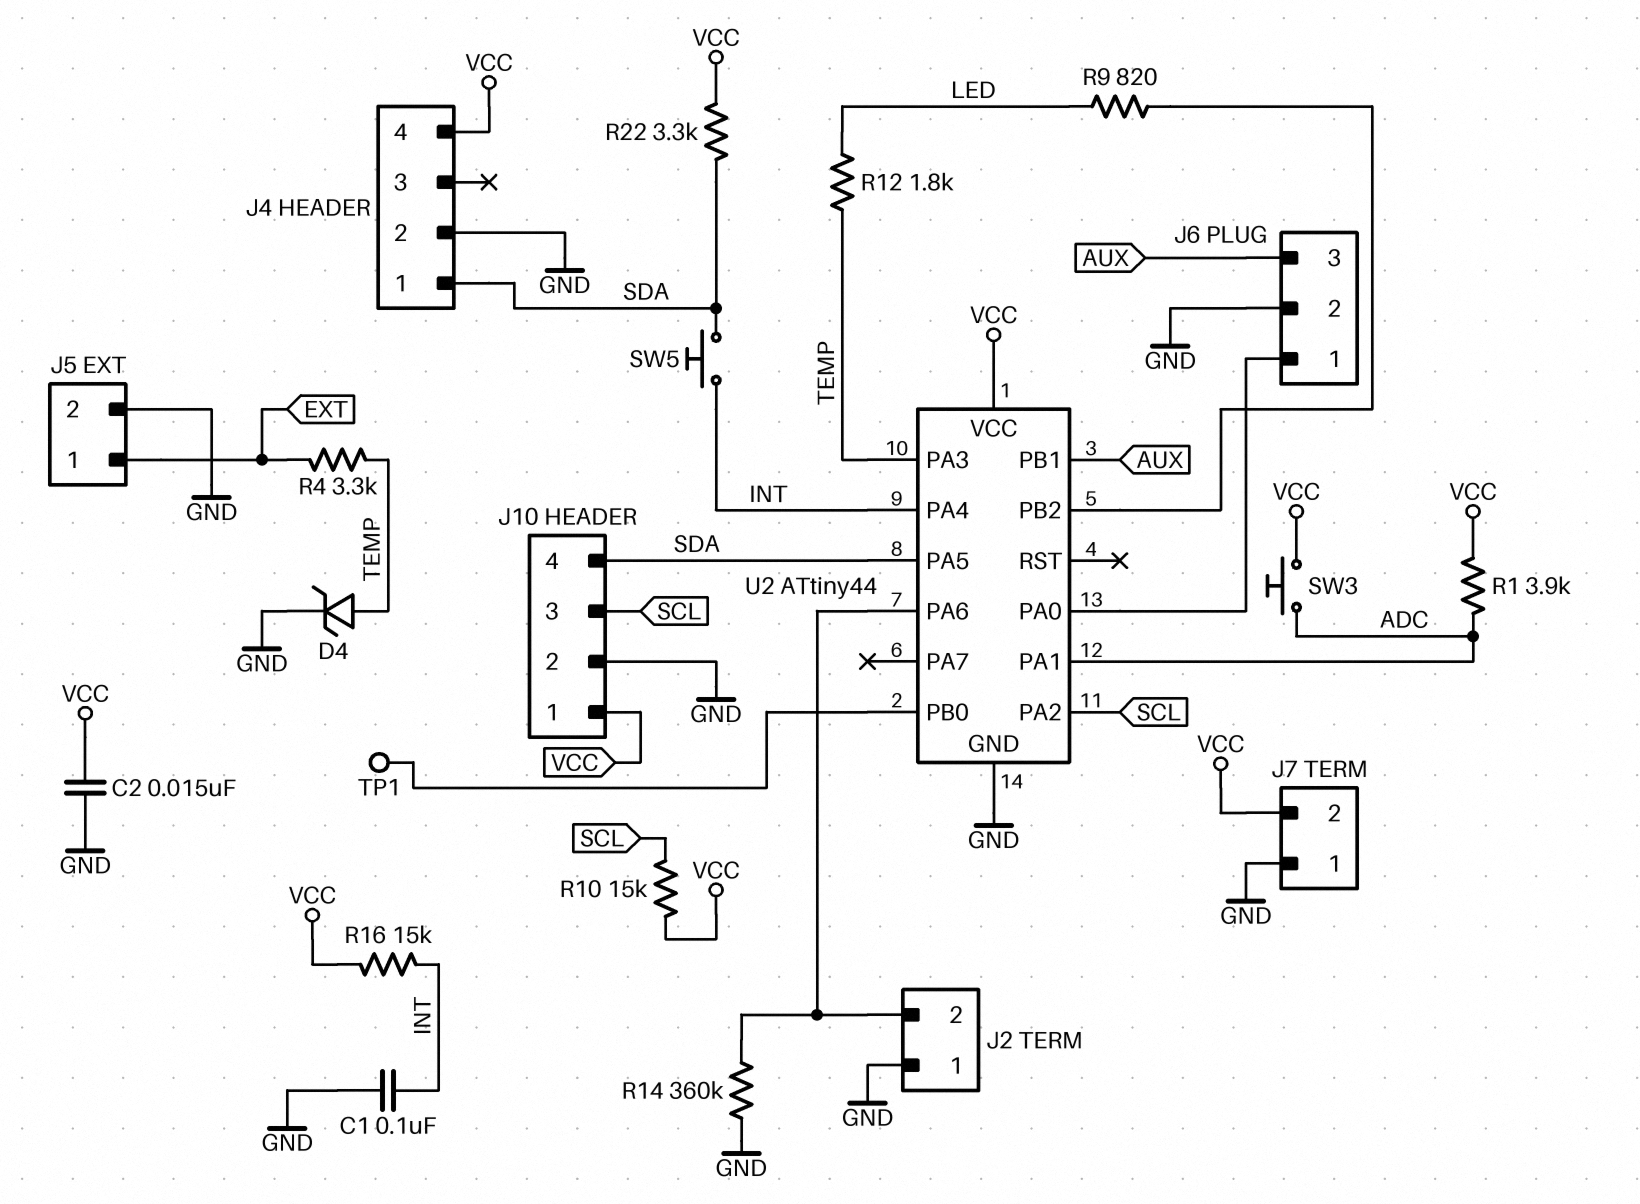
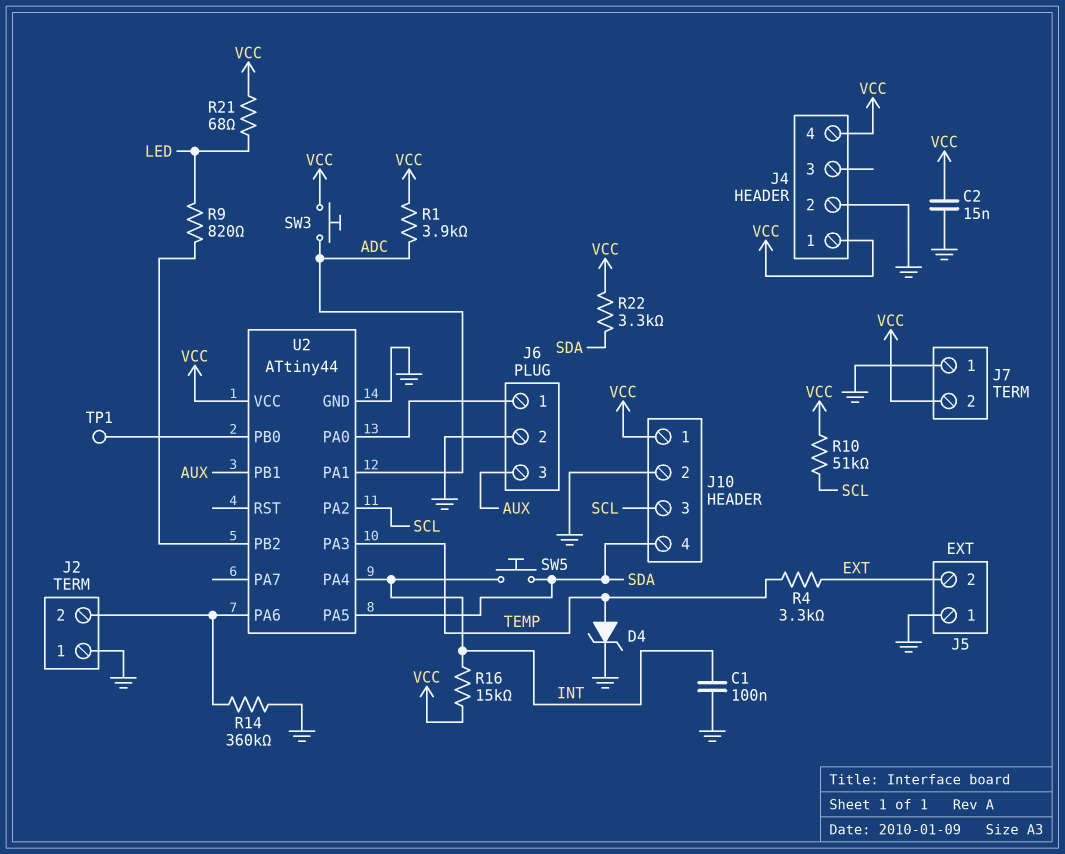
J4 pin 1: SDA -> VCC
J5 pin 1: EXT -> GND
J5 pin 2: GND -> EXT
R10: 15k (SCL, VCC) -> 51k (SCL, VCC)
R12: 1.8k (LED, TEMP) -> none
R21: none -> 68 (LED, VCC)

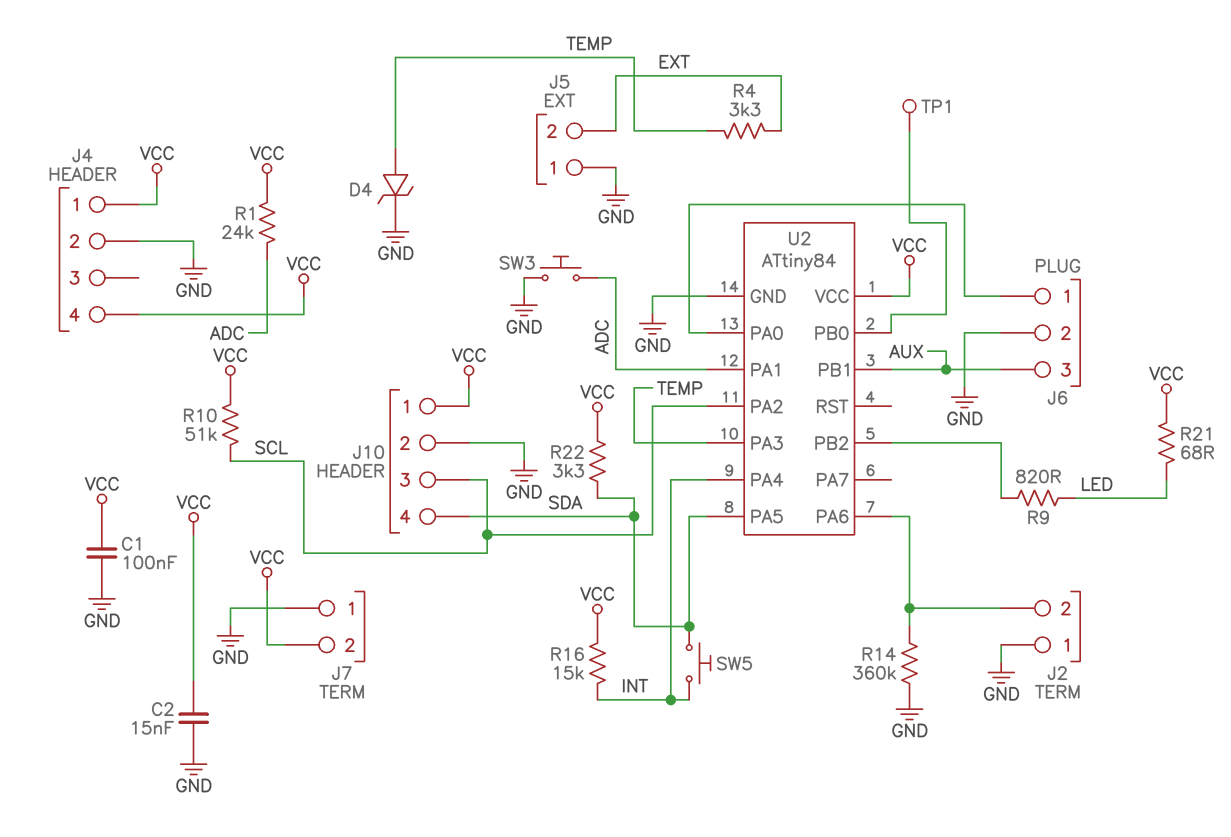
C1: 100nF (GND, INT) -> 100nF (GND, VCC)
R1: 3.9k (ADC, VCC) -> 24k (ADC, VCC)
SW3: button (ADC, VCC) -> button (ADC, GND)
U2: ATtiny44 -> ATtiny84

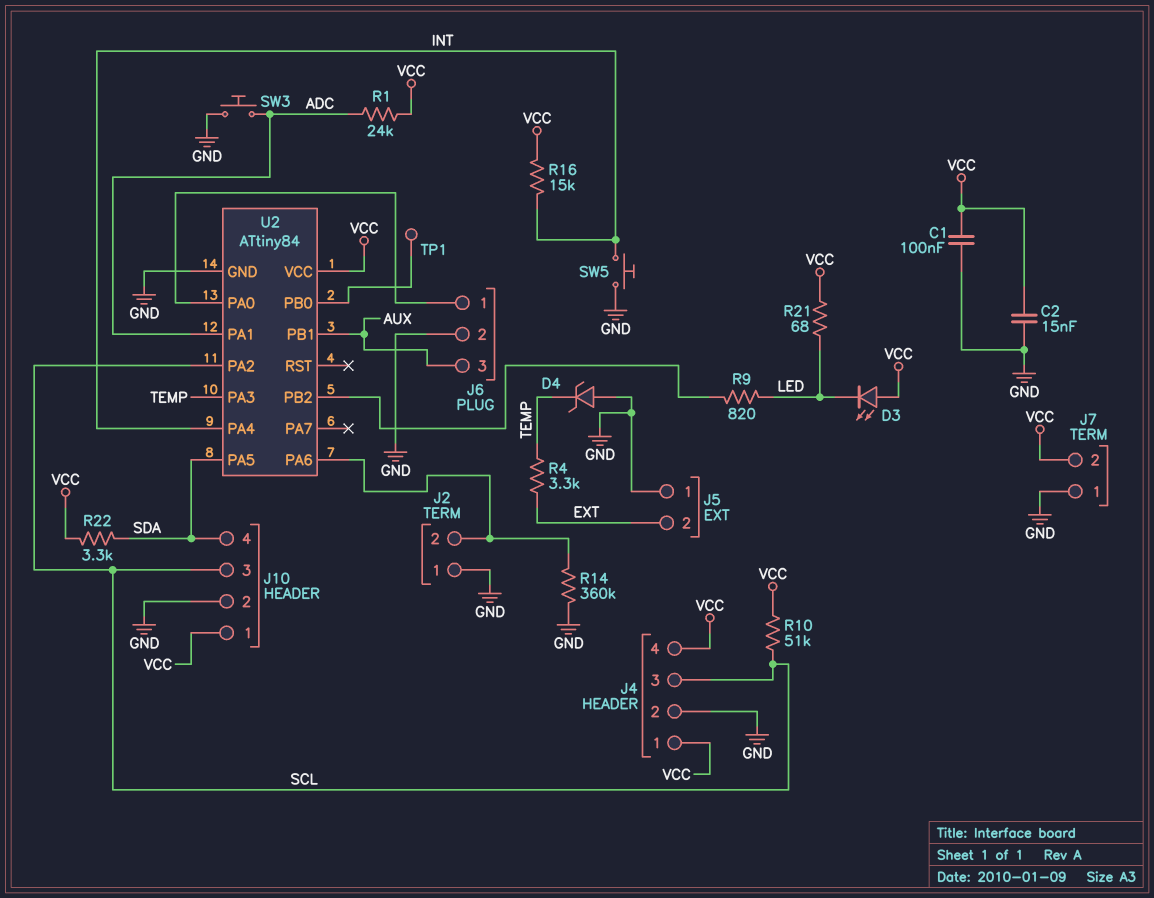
D3: none -> LED (A VCC, K LED)
D4: zener (A TEMP, K GND) -> zener (A GND, K TEMP)
J4 pin 3: none -> SCL
SW5: button (INT, SDA) -> button (GND, INT)

